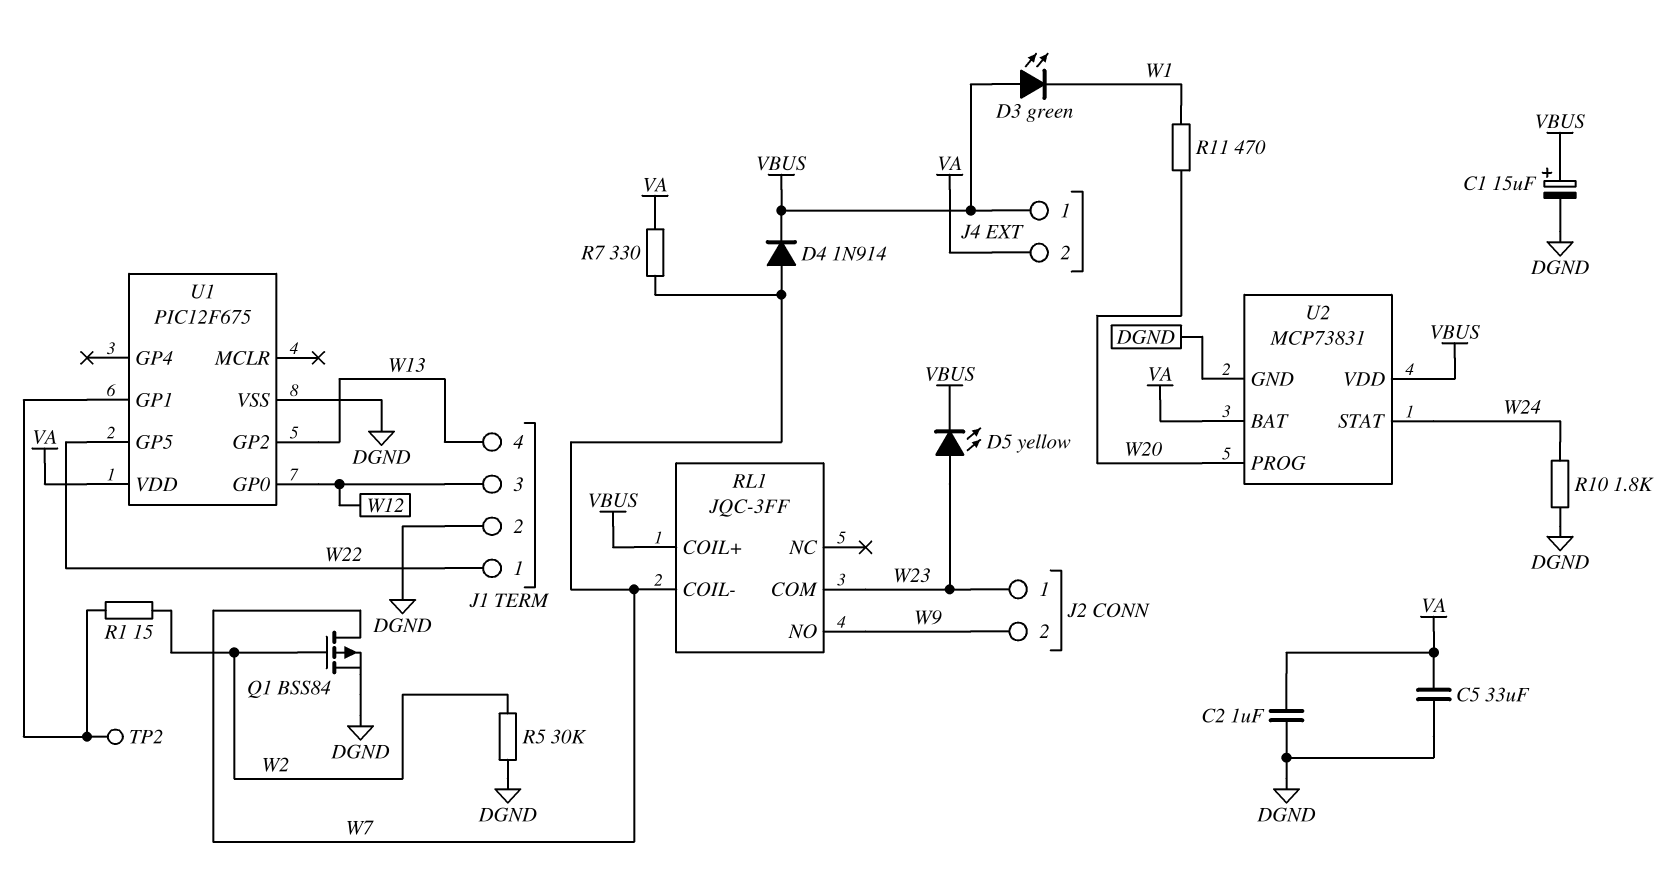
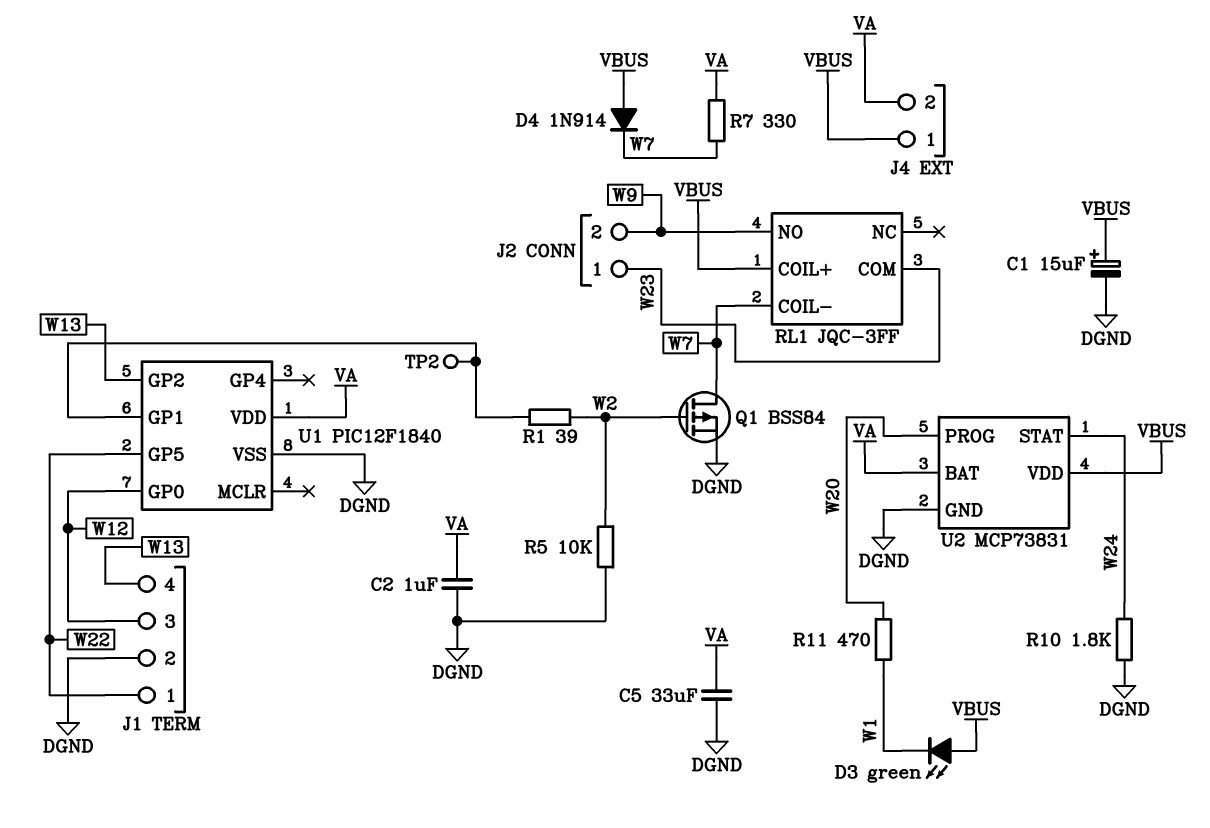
D4: diode 1N914 (A W7, K VBUS) -> diode 1N914 (A VBUS, K W7)
D5: LED yellow (A W23, K VBUS) -> none
R1: 15 (U1/GP1, W2) -> 39 (U1/GP1, W2)
R5: 30k (DGND, W2) -> 10k (DGND, W2)
U1: PIC12F675 -> PIC12F1840

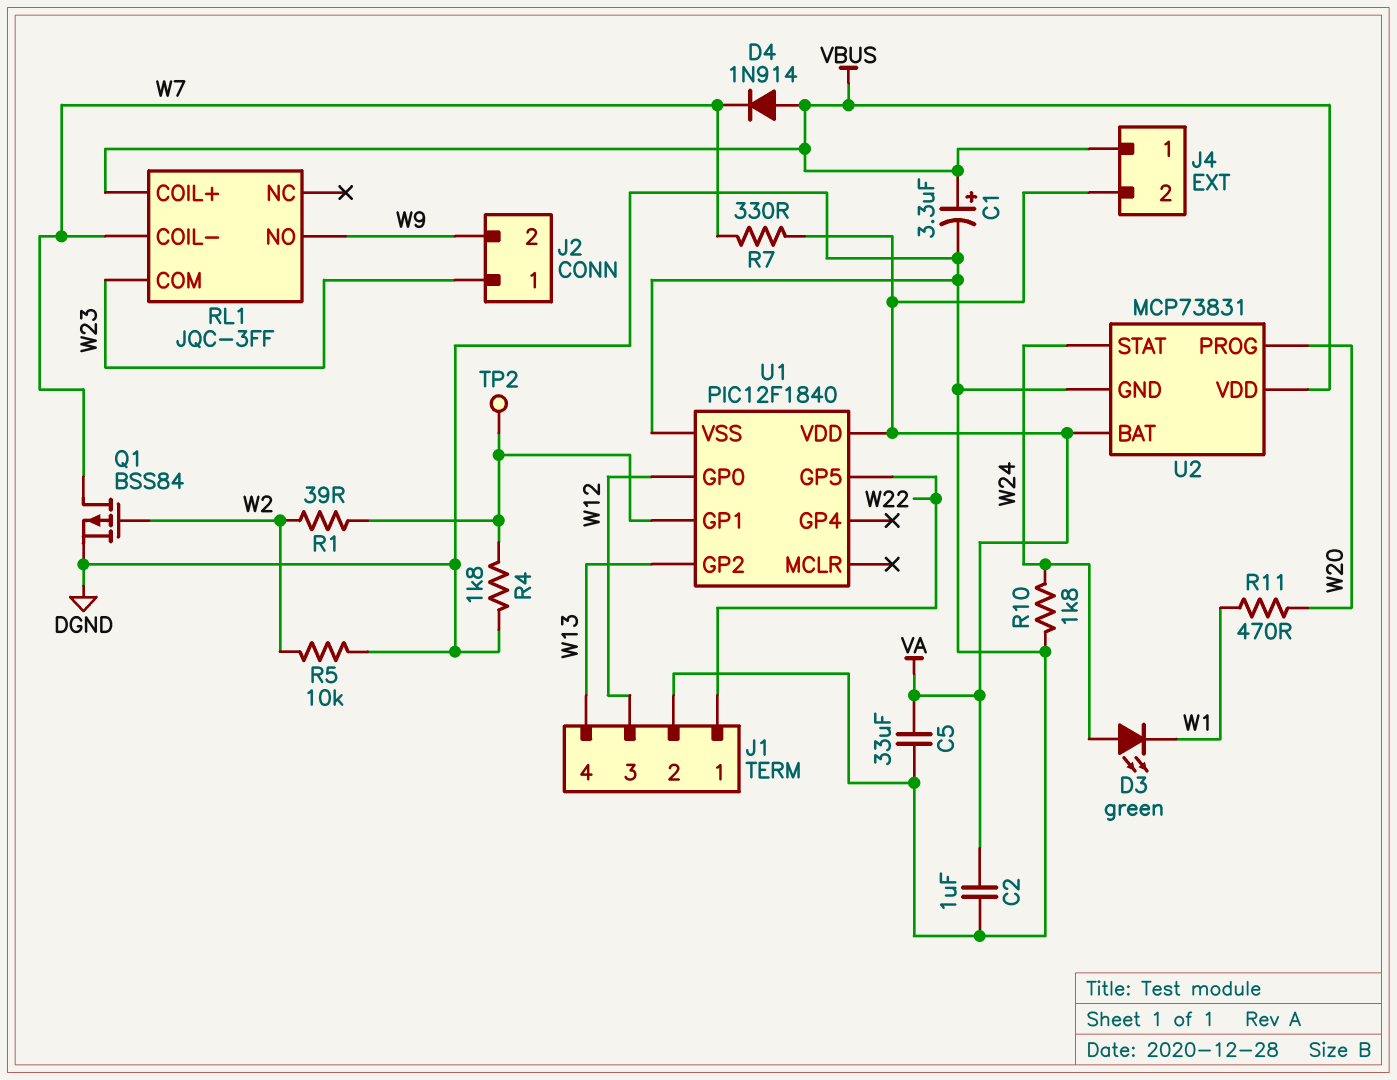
C1: 15uF (plus VBUS, minus DGND) -> 3.3uF (plus VBUS, minus DGND)
D3: LED green (A VBUS, K W1) -> LED green (A W24, K W1)
R4: none -> 1.8k (DGND, U1/GP1)

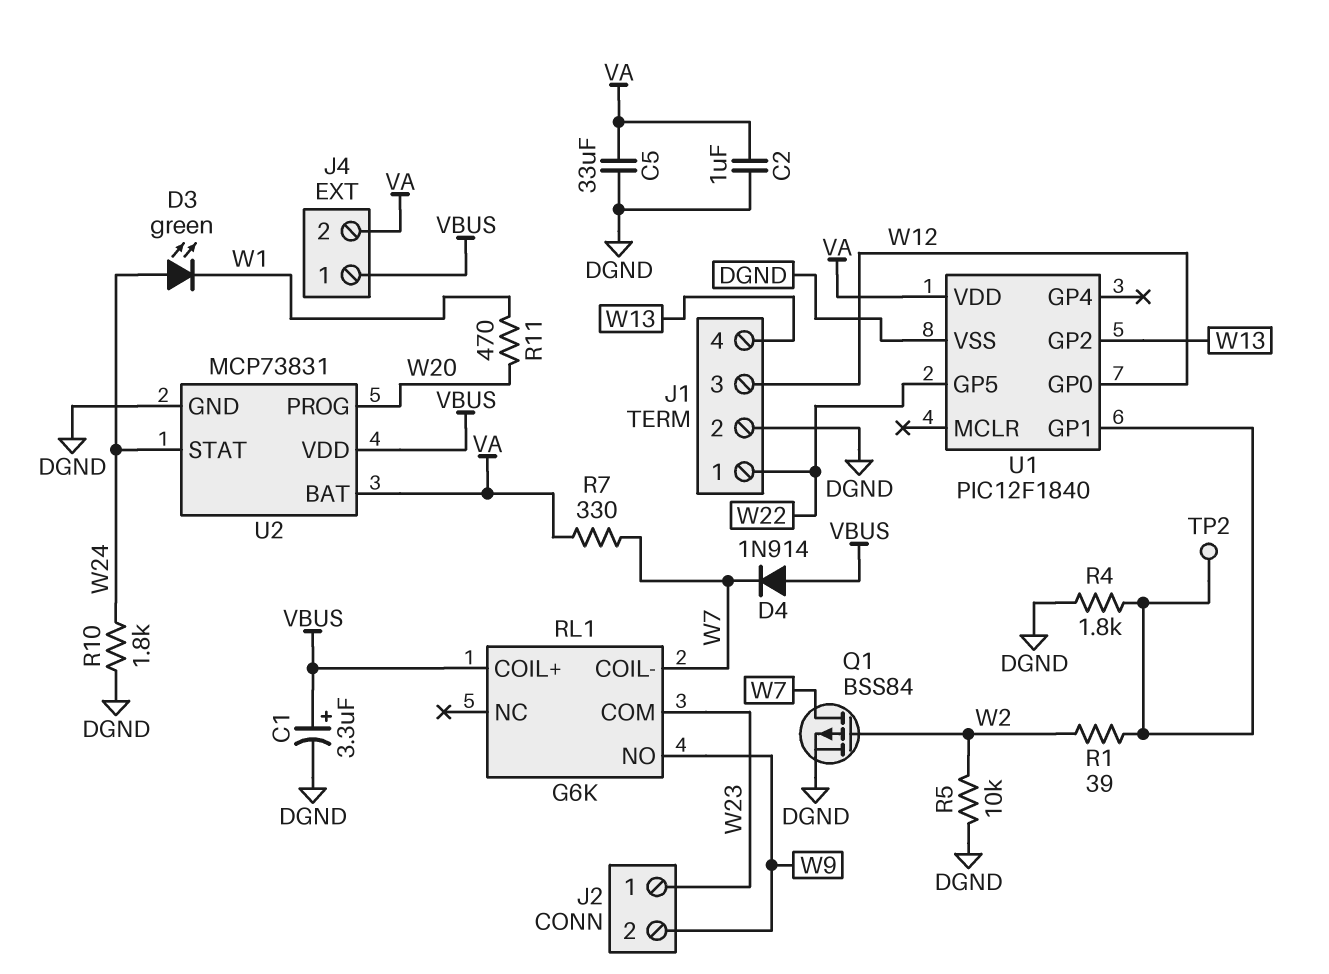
RL1: JQC-3FF -> G6K

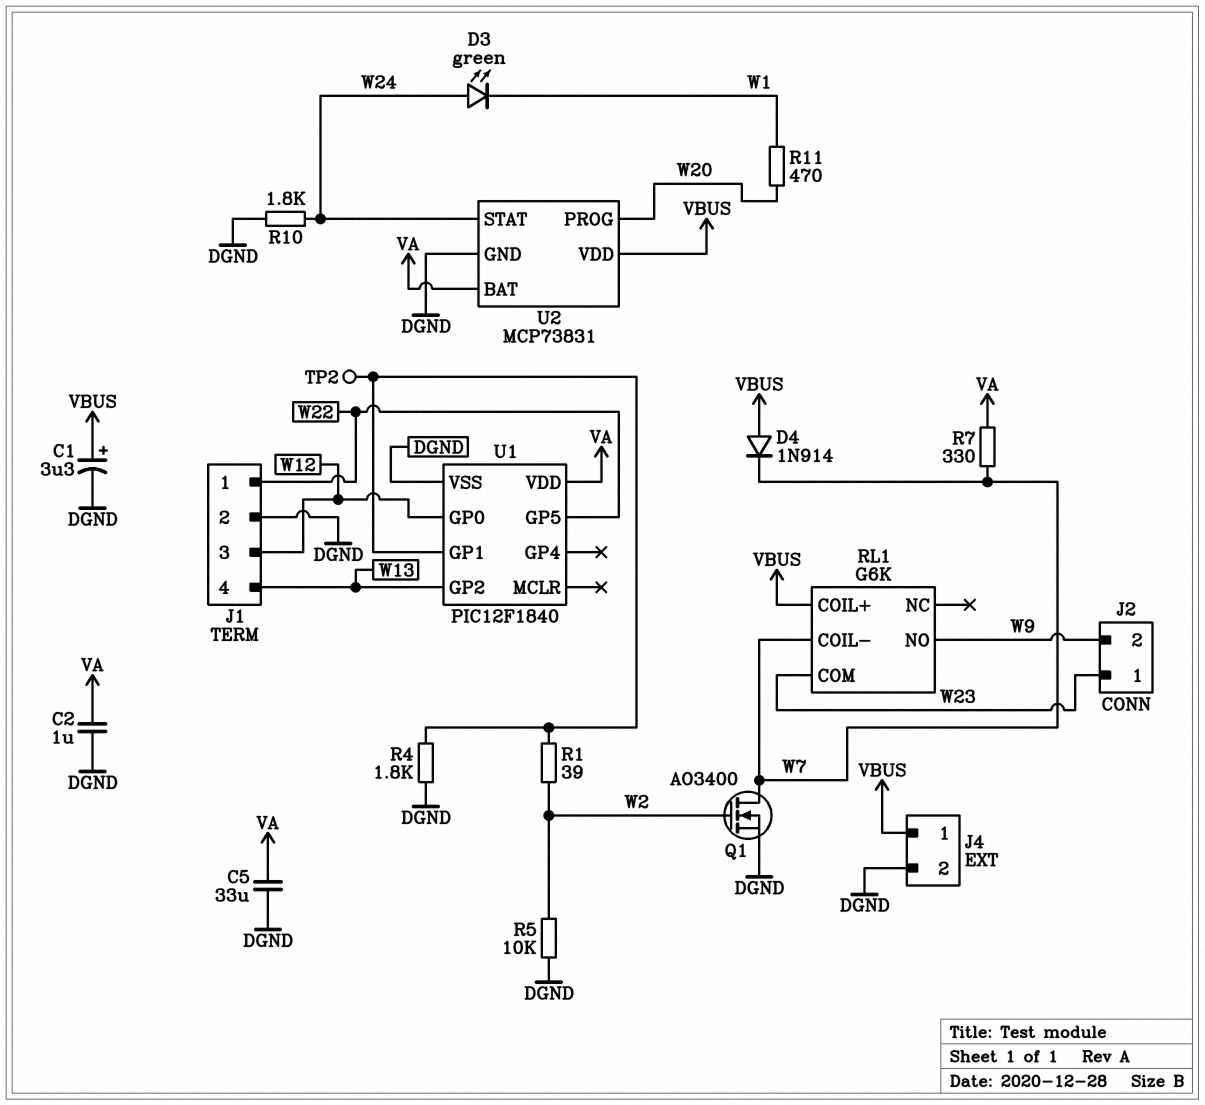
J4 pin 2: VA -> DGND
Q1: PMOS BSS84 (G W2, D W7, S DGND) -> NMOS AO3400 (G W2, D W7, S DGND)

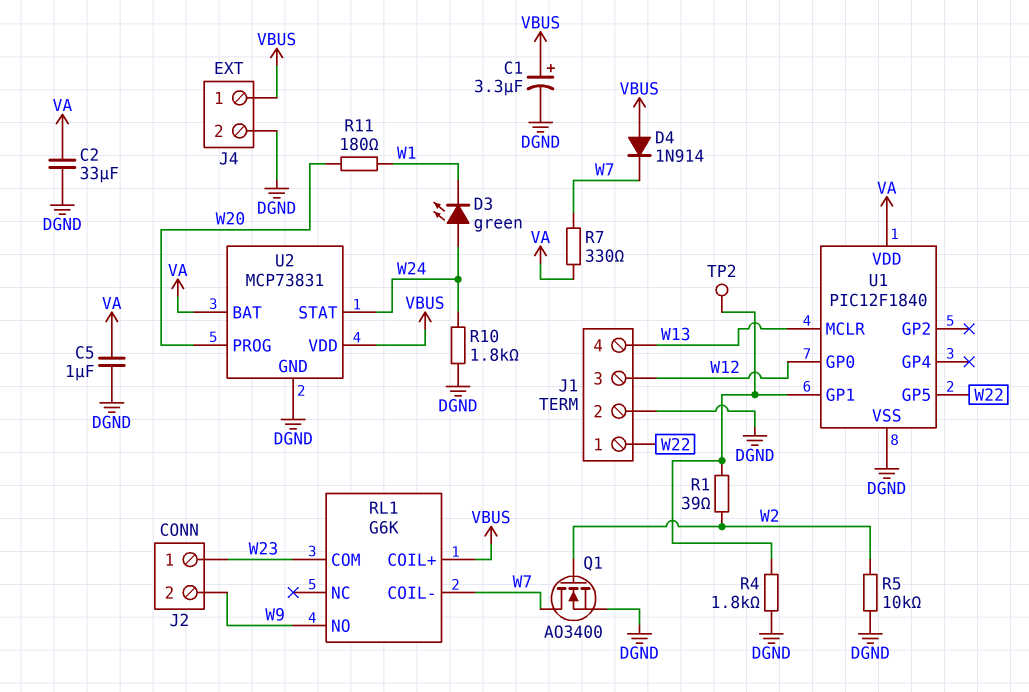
C2: 1uF (DGND, VA) -> 33uF (DGND, VA)
C5: 33uF (DGND, VA) -> 1uF (DGND, VA)
R11: 470 (W1, W20) -> 180 (W1, W20)
U1 pin GP2: W13 -> none
U1 pin MCLR: none -> W13

